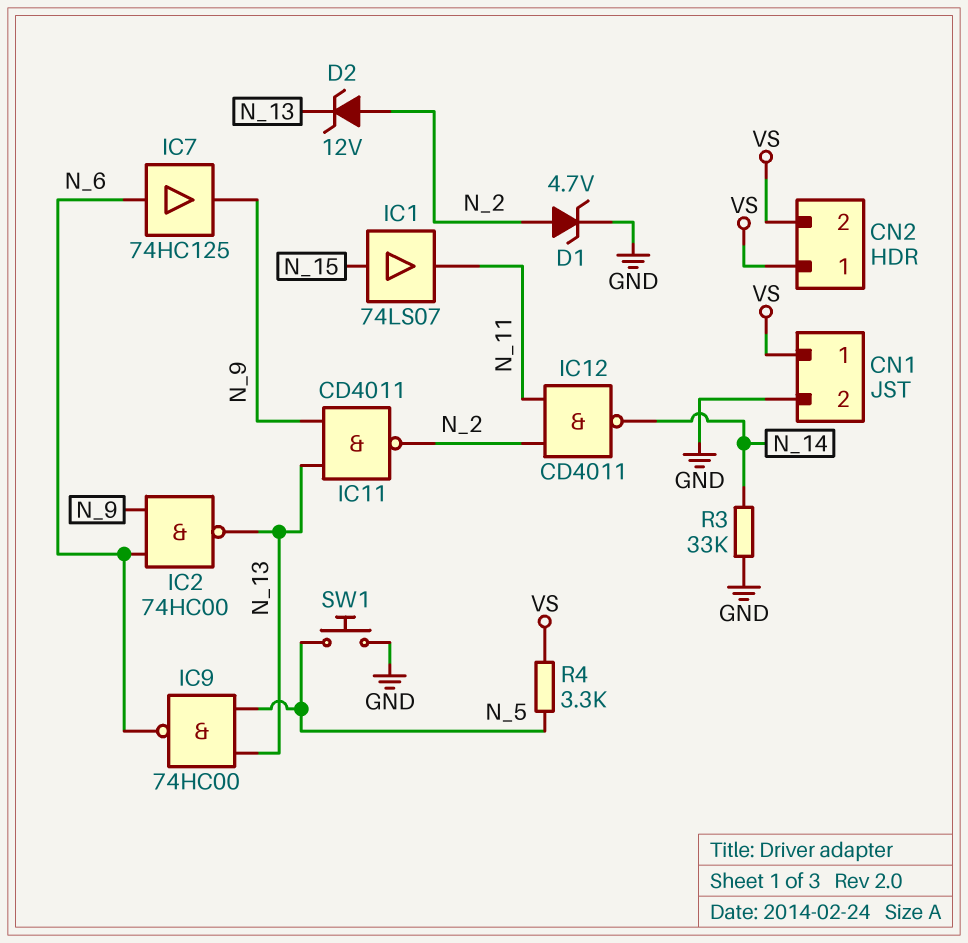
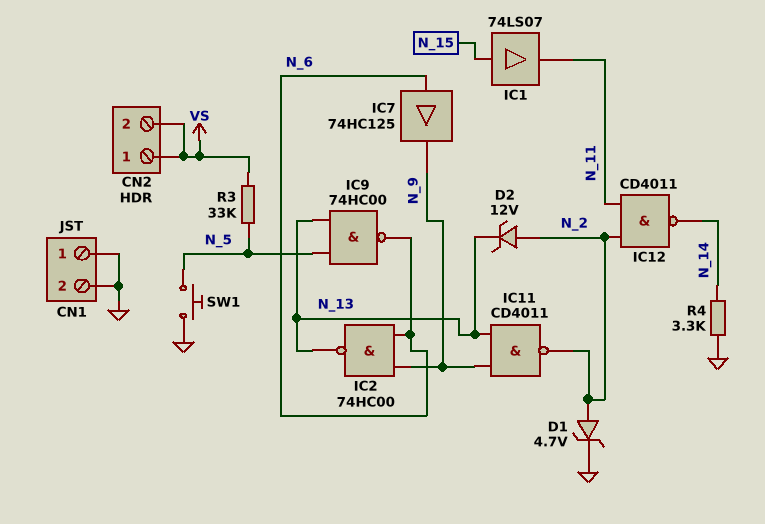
CN1 pin 1: VS -> GND
R3: 33k (GND, N_14) -> 33k (N_5, VS)
R4: 3.3k (N_5, VS) -> 3.3k (GND, N_14)

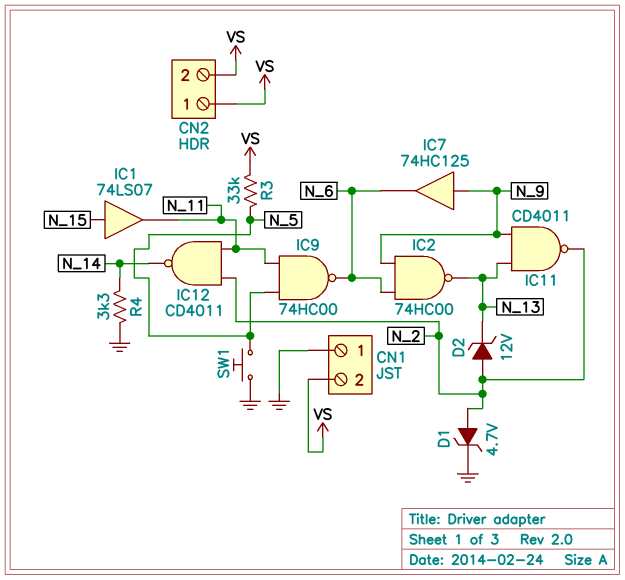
CN1 pin 2: GND -> VS
IC7: buffer 74HC125 (in N_6, out N_9) -> buffer 74HC125 (in N_9, out N_6)
IC9: NAND 74HC00 (in N_5, in N_13, out N_6) -> NAND 74HC00 (in N_5, in N_11, out N_6)

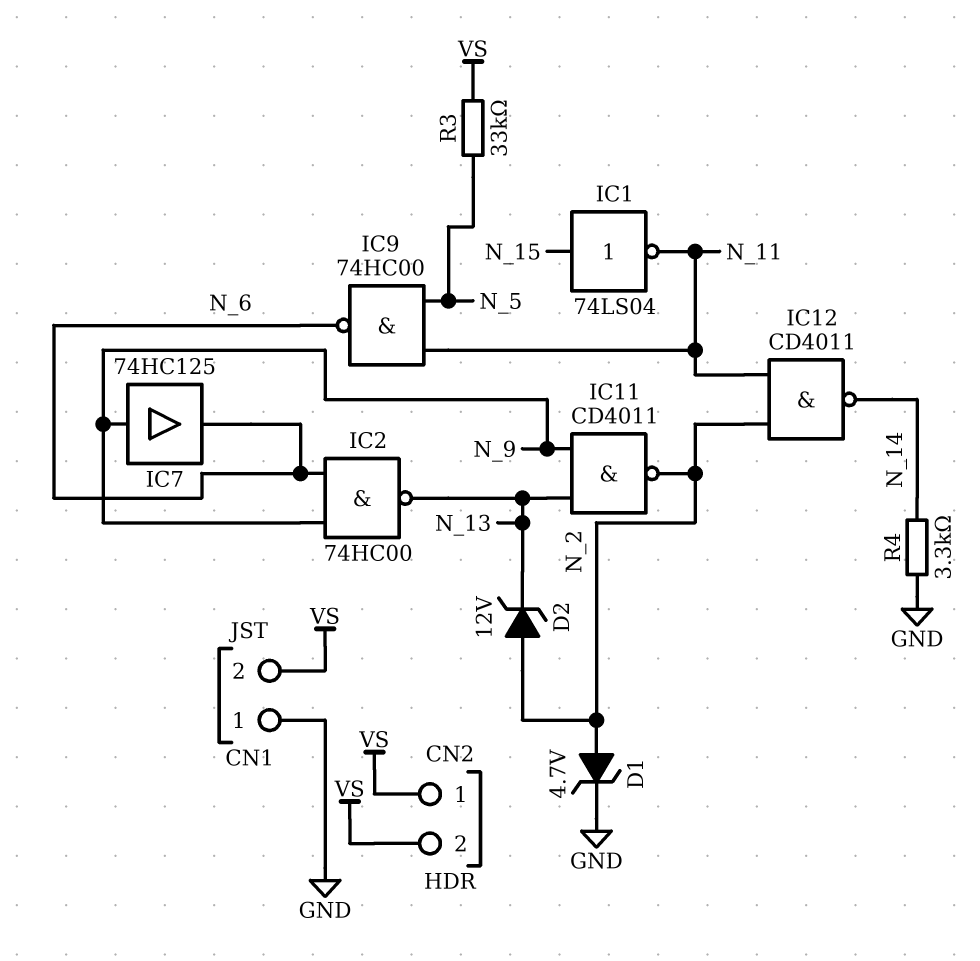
IC1: buffer 74LS07 (in N_15, out N_11) -> NOT 74LS04 (in N_15, out N_11)
SW1: button (GND, N_5) -> none

